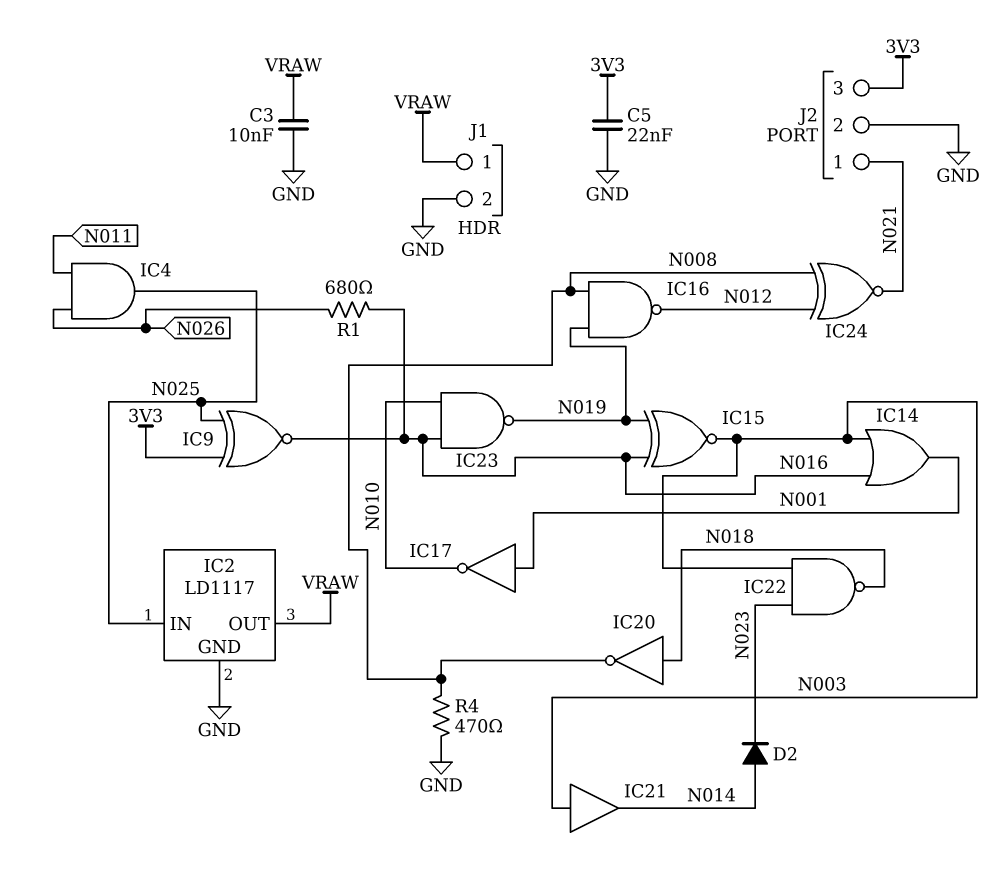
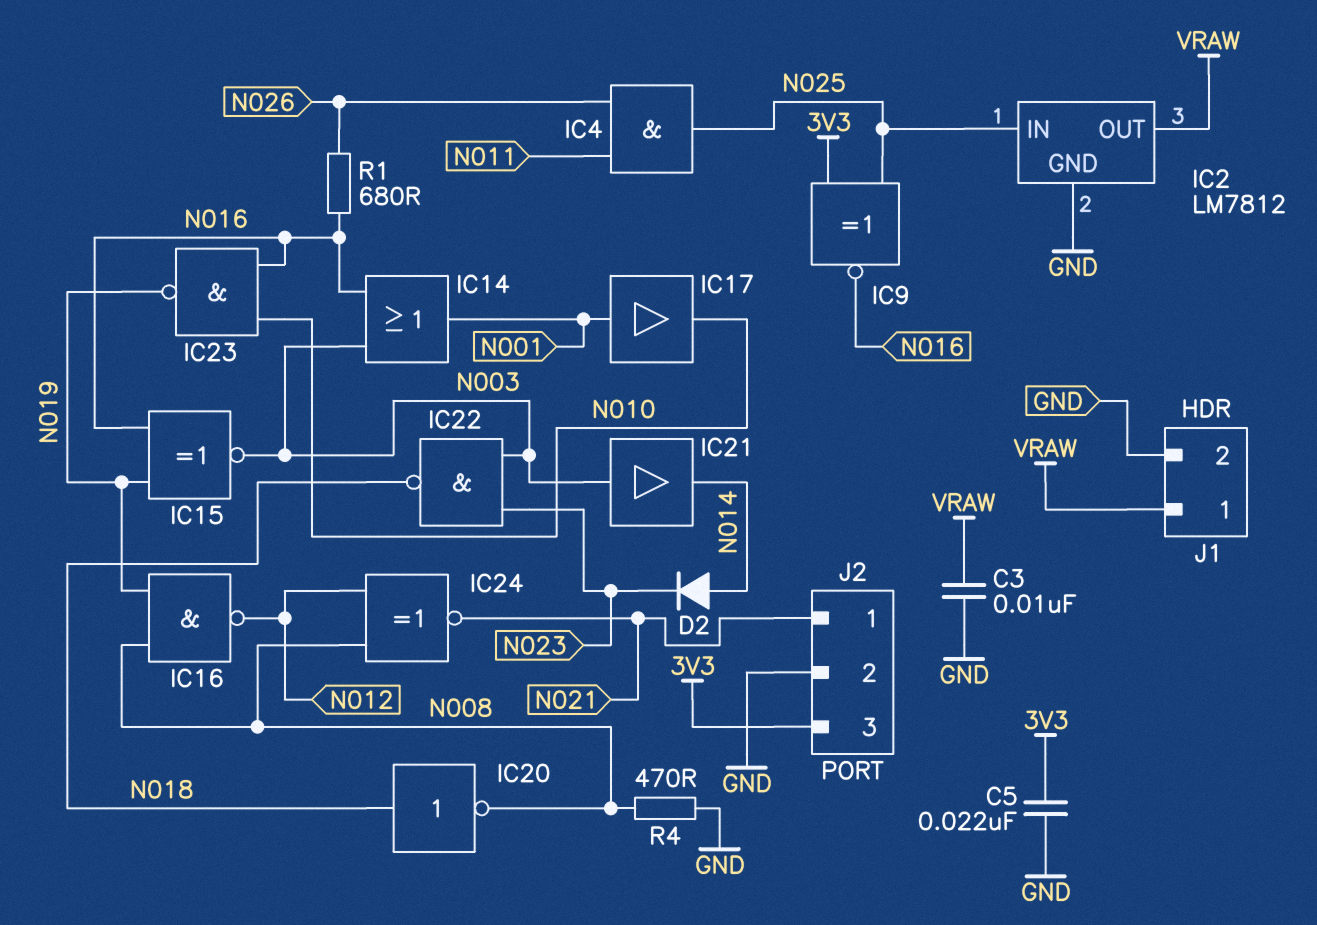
IC2: LD1117 -> LM7812
IC17: NOT (in N001, out N010) -> buffer (in N001, out N010)

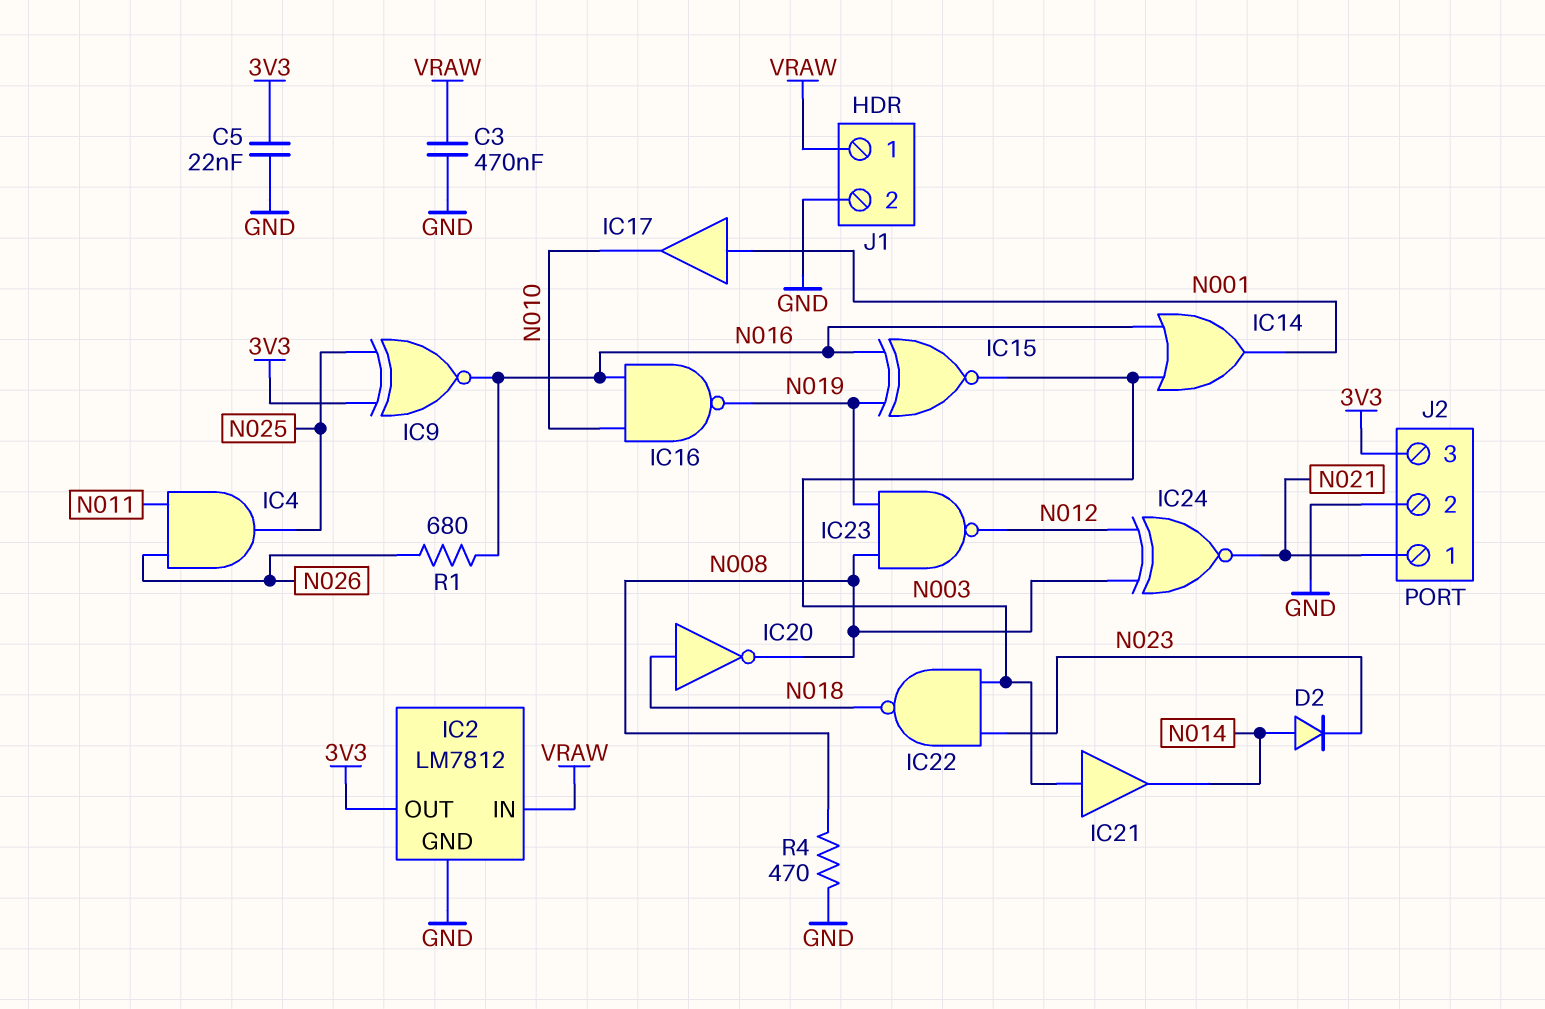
C3: 10nF (GND, VRAW) -> 470nF (GND, VRAW)
IC2 pin IN: N025 -> VRAW
IC2 pin OUT: VRAW -> 3V3
IC16: NAND (in N008, in N019, out N012) -> NAND (in N010, in N016, out N019)
IC23: NAND (in N010, in N016, out N019) -> NAND (in N008, in N019, out N012)

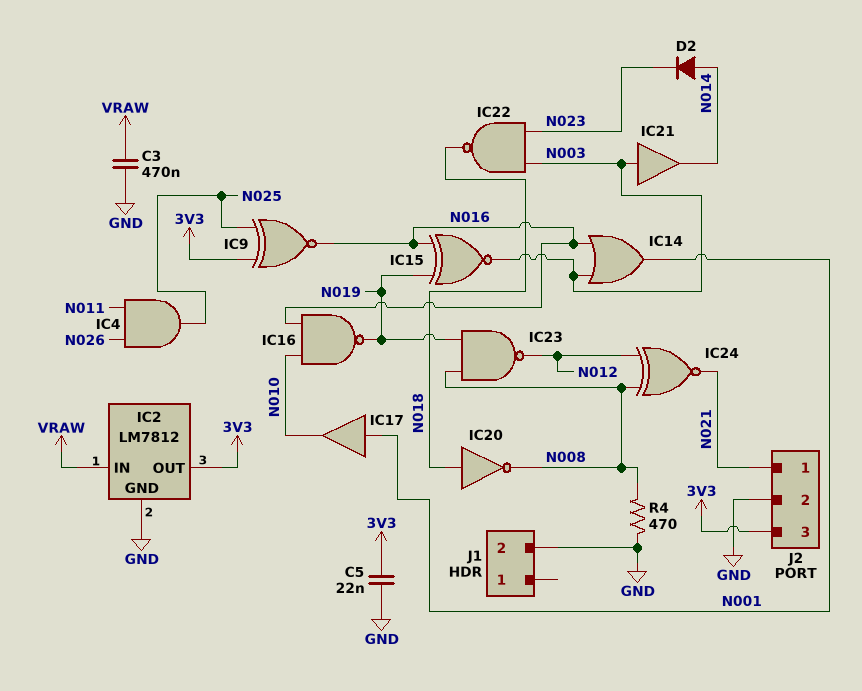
J1 pin 1: VRAW -> none
R1: 680 (N016, N026) -> none

